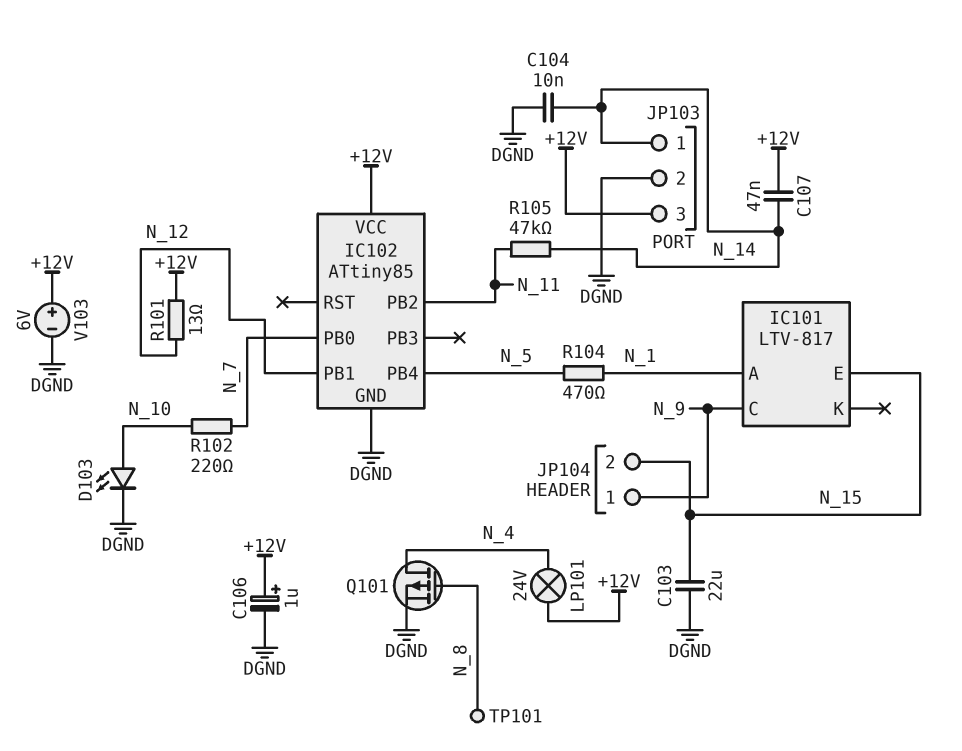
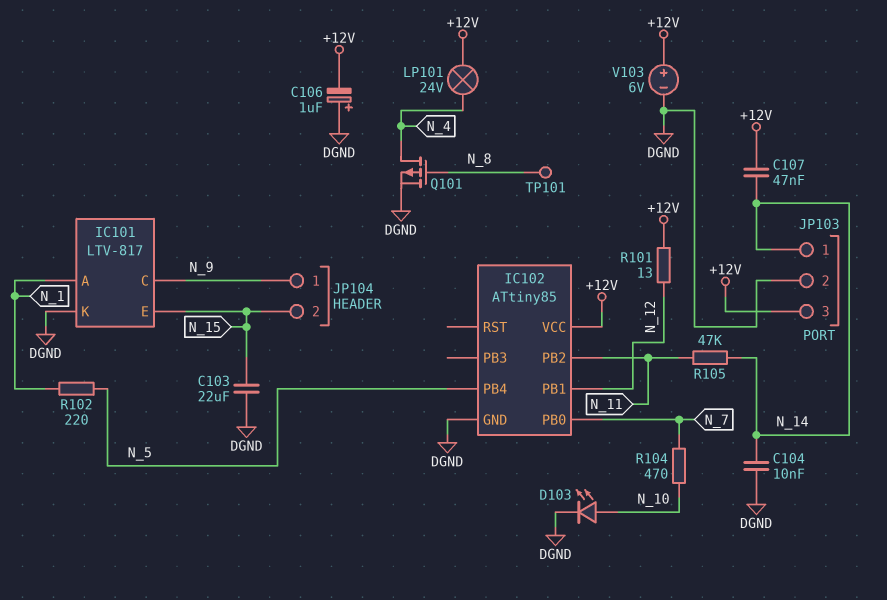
C106: 1uF (plus +12V, minus DGND) -> 1uF (plus DGND, minus +12V)
IC101 pin K: none -> DGND
R102: 220 (N_7, N_10) -> 220 (N_1, N_5)
R104: 470 (N_1, N_5) -> 470 (N_7, N_10)

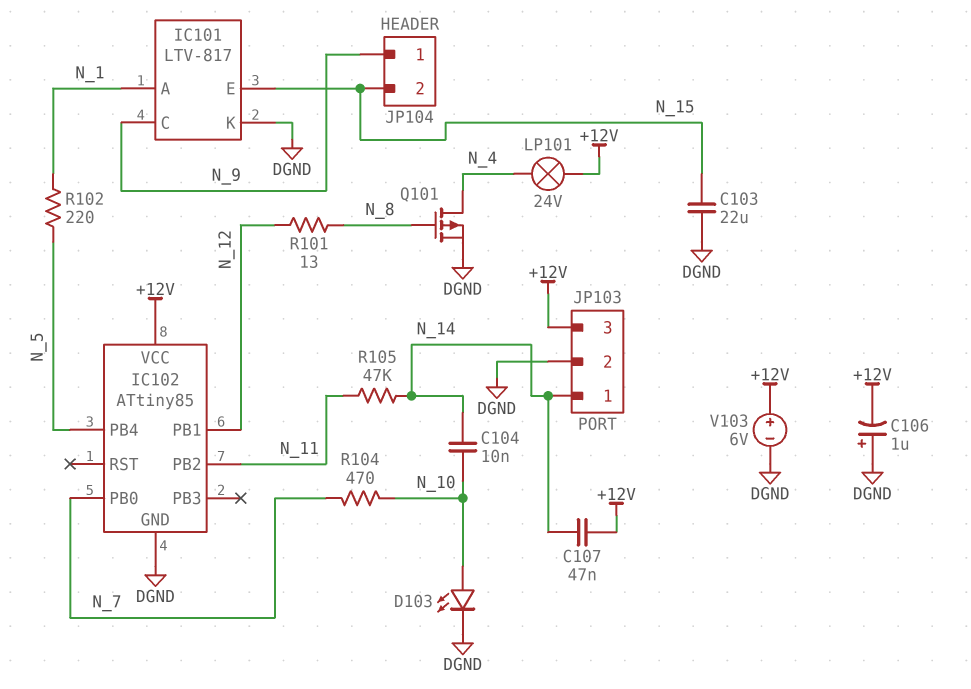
C104: 10nF (DGND, N_14) -> 10nF (N_10, N_14)
R101: 13 (+12V, N_12) -> 13 (N_8, N_12)
TP101: test point (N_8) -> none

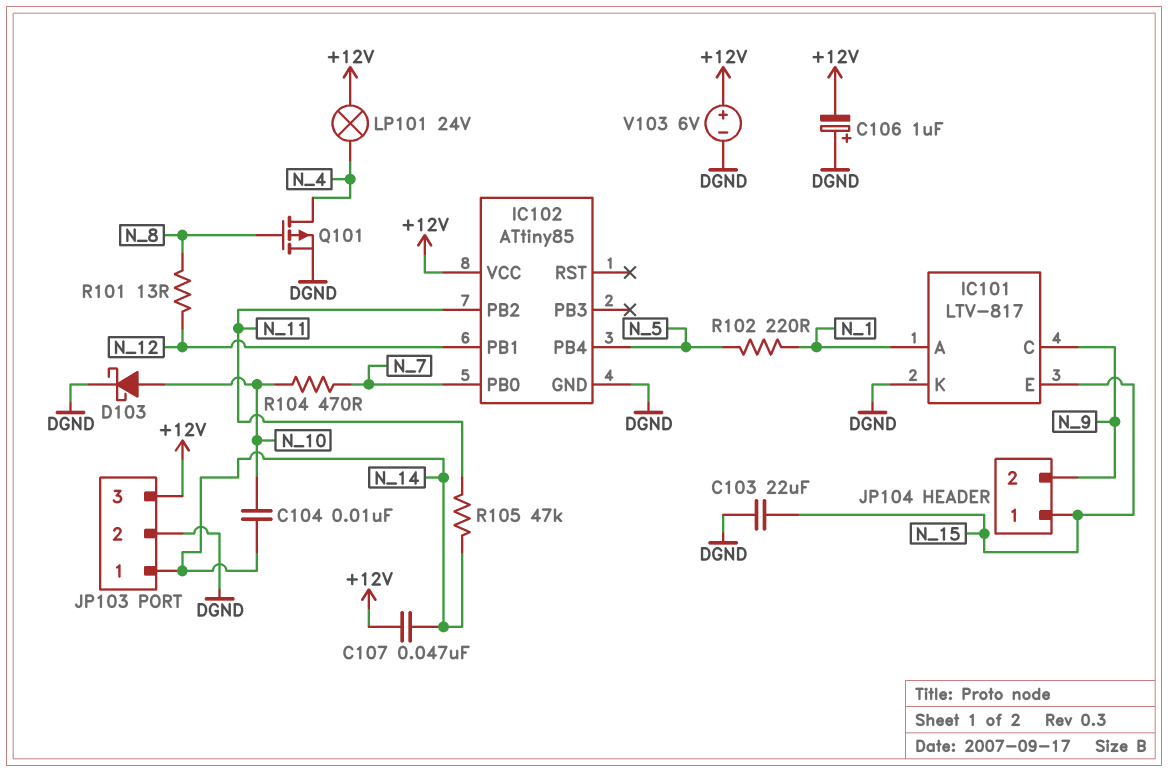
D103: LED (A N_10, K DGND) -> schottky (A N_10, K DGND)
JP104 pin 1: N_9 -> N_15
JP104 pin 2: N_15 -> N_9

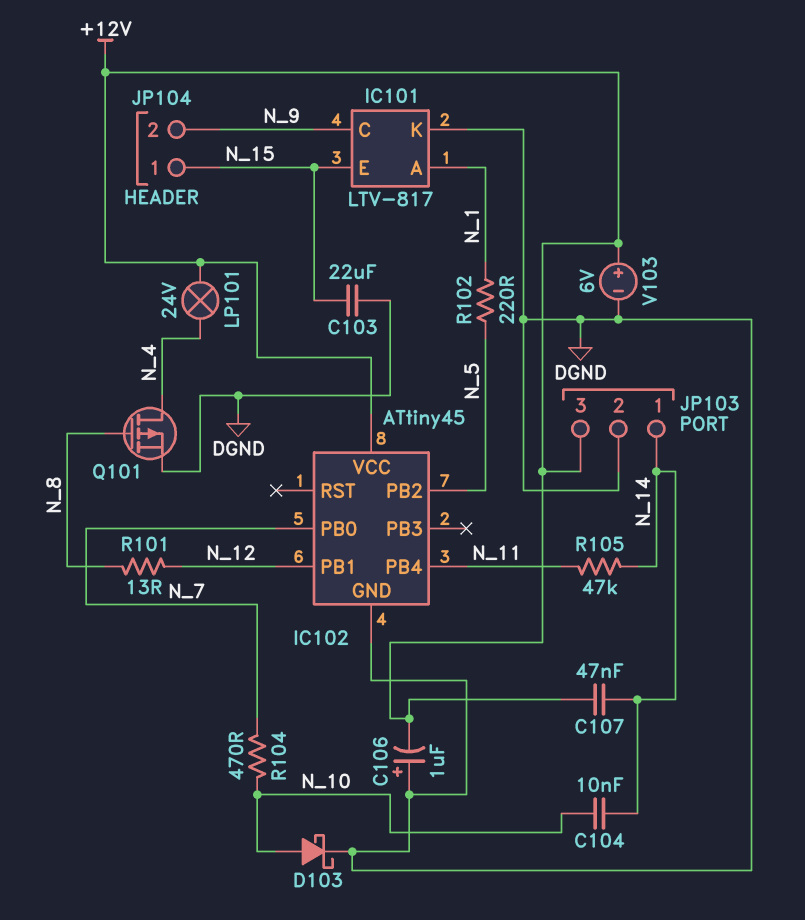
IC102: ATtiny85 -> ATtiny45
IC102 pin PB2: N_11 -> N_5
IC102 pin PB4: N_5 -> N_11

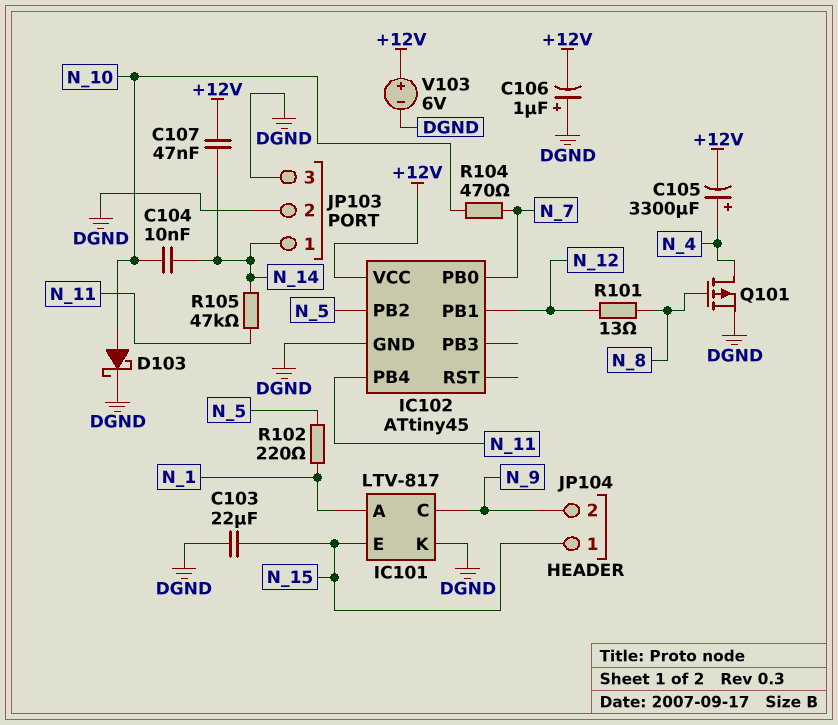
C105: none -> 3300uF (plus N_4, minus +12V)
JP103 pin 3: +12V -> DGND
LP101: lamp 24V (+12V, N_4) -> none

